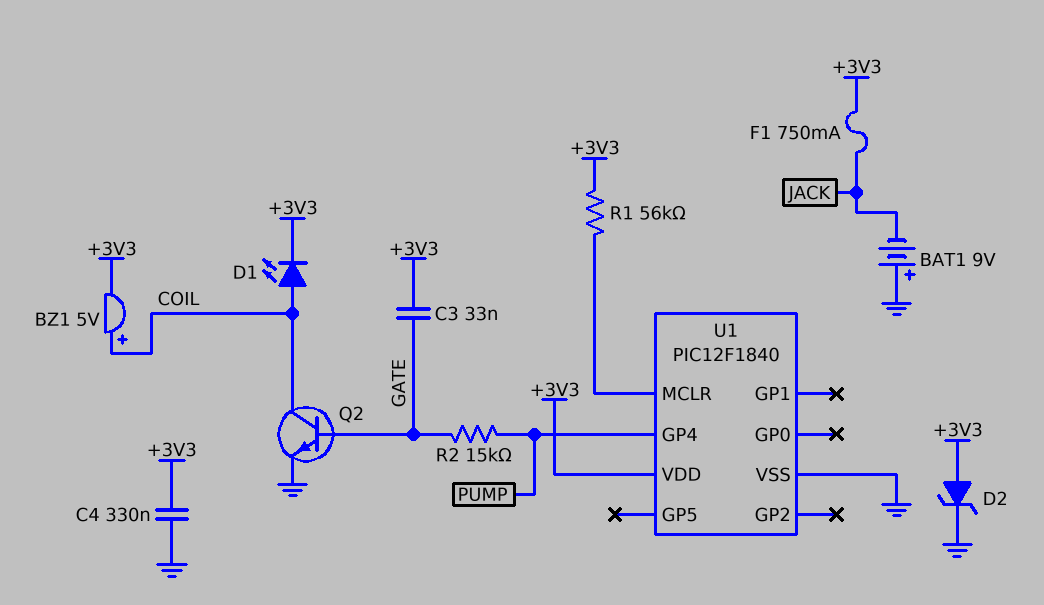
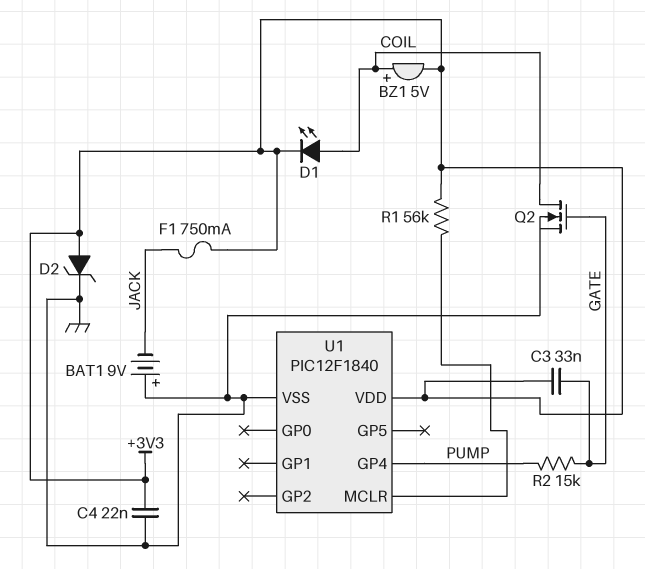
C4: 330nF (+3V3, GND) -> 22nF (+3V3, GND)
Q2: NPN (B GATE, C COIL, E GND) -> NMOS (G GATE, D COIL, S GND)

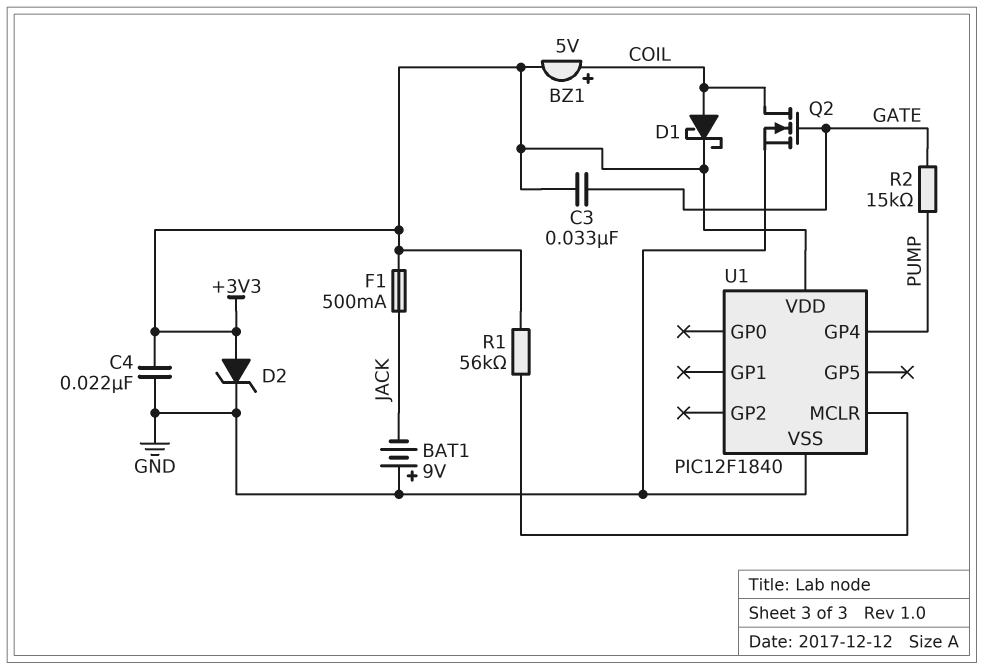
D1: LED (A COIL, K +3V3) -> schottky (A COIL, K +3V3)
F1: 750mA (+3V3, JACK) -> 500mA (+3V3, JACK)

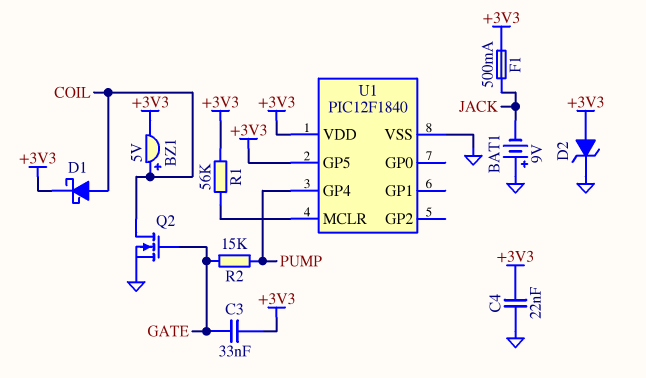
U1 pin GP5: none -> +3V3

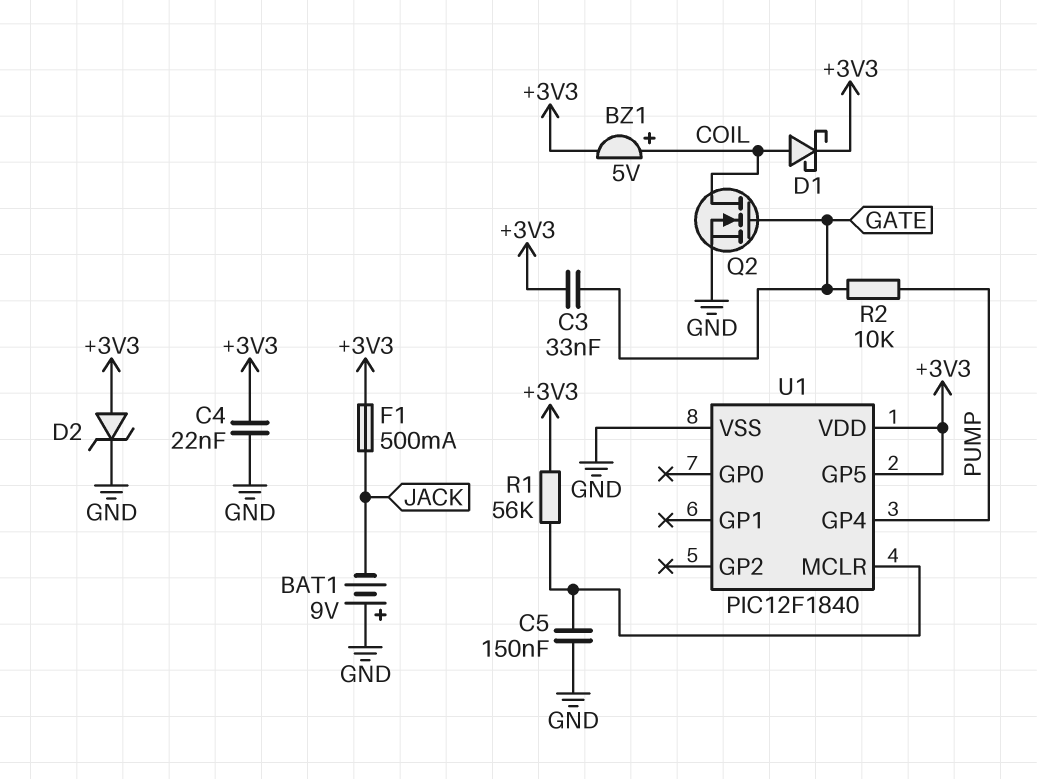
C5: none -> 150nF (GND, U1/MCLR)
R2: 15k (GATE, PUMP) -> 10k (GATE, PUMP)

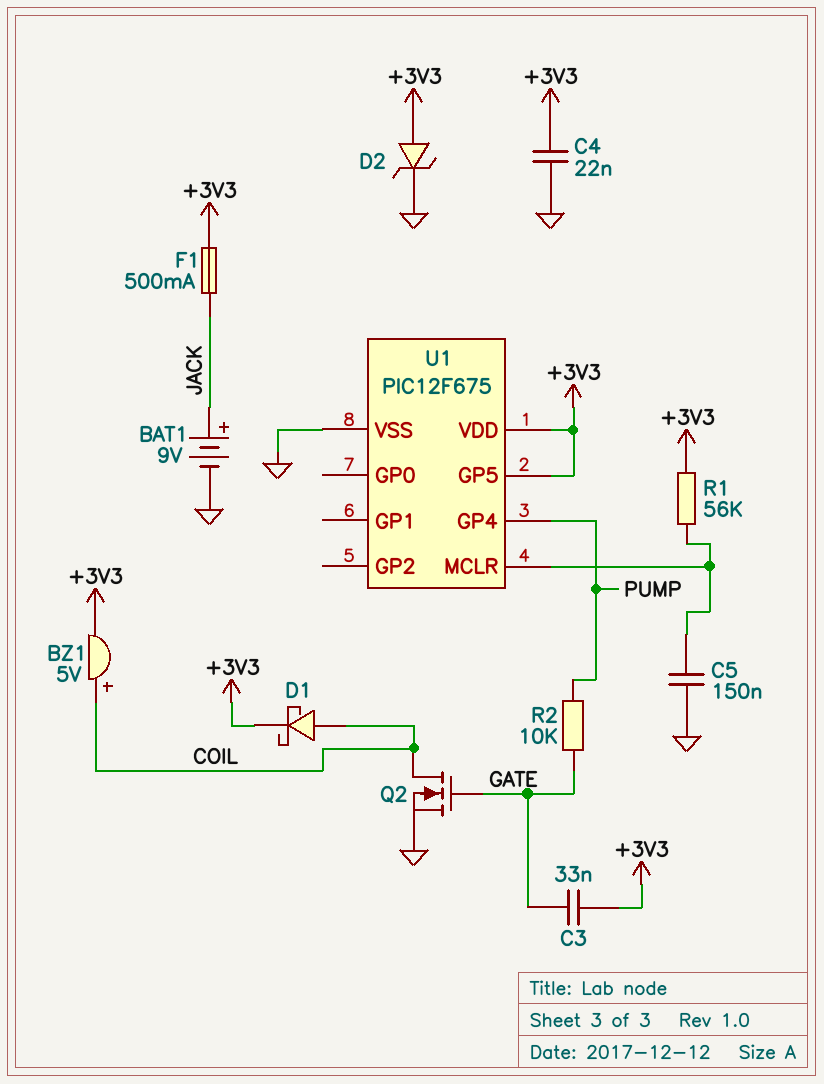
BAT1: 9V (plus GND, minus JACK) -> 9V (plus JACK, minus GND)
U1: PIC12F1840 -> PIC12F675

